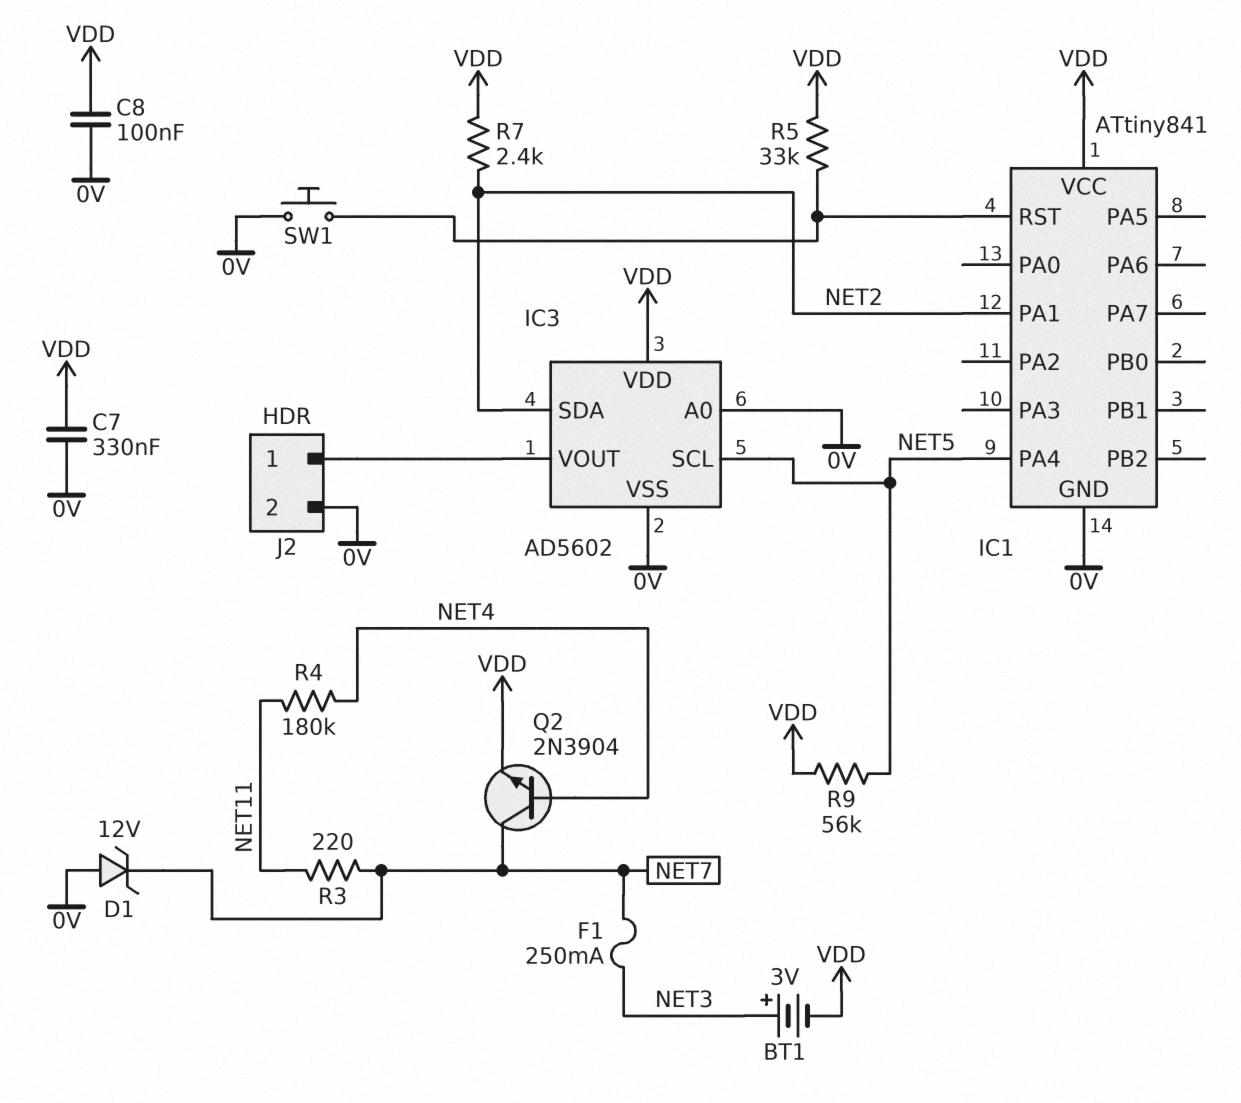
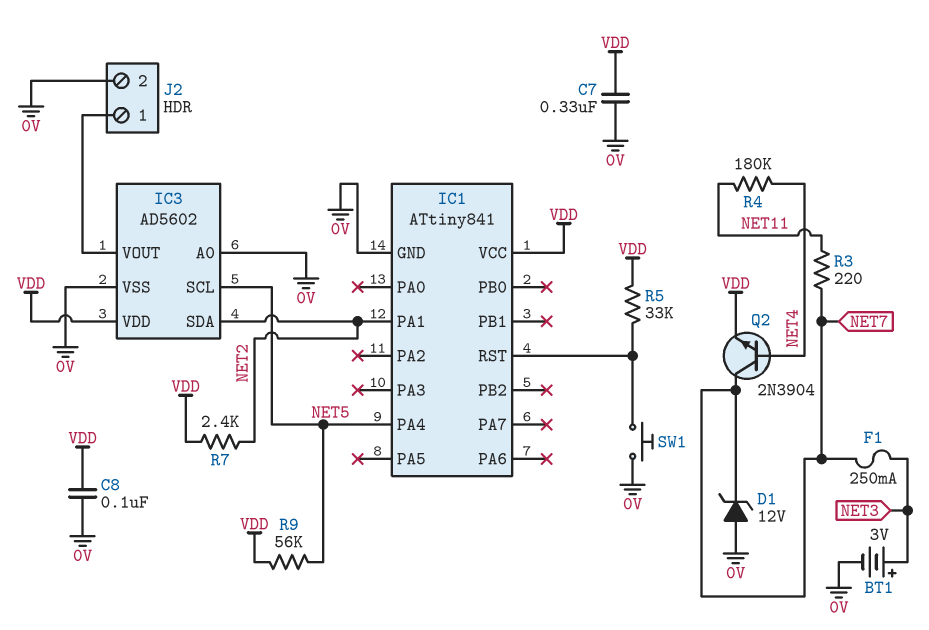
BT1: 3V (plus NET3, minus VDD) -> 3V (plus NET3, minus 0V)

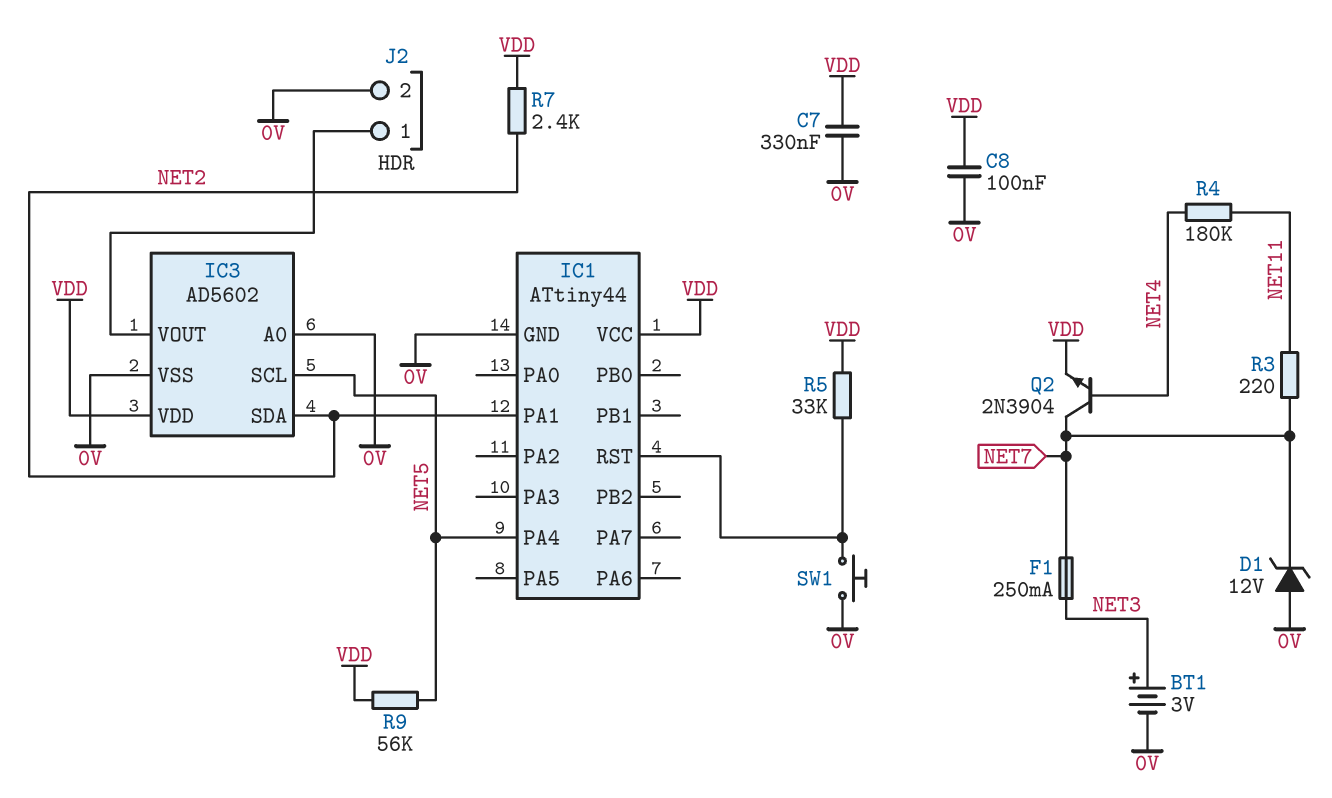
IC1: ATtiny841 -> ATtiny44

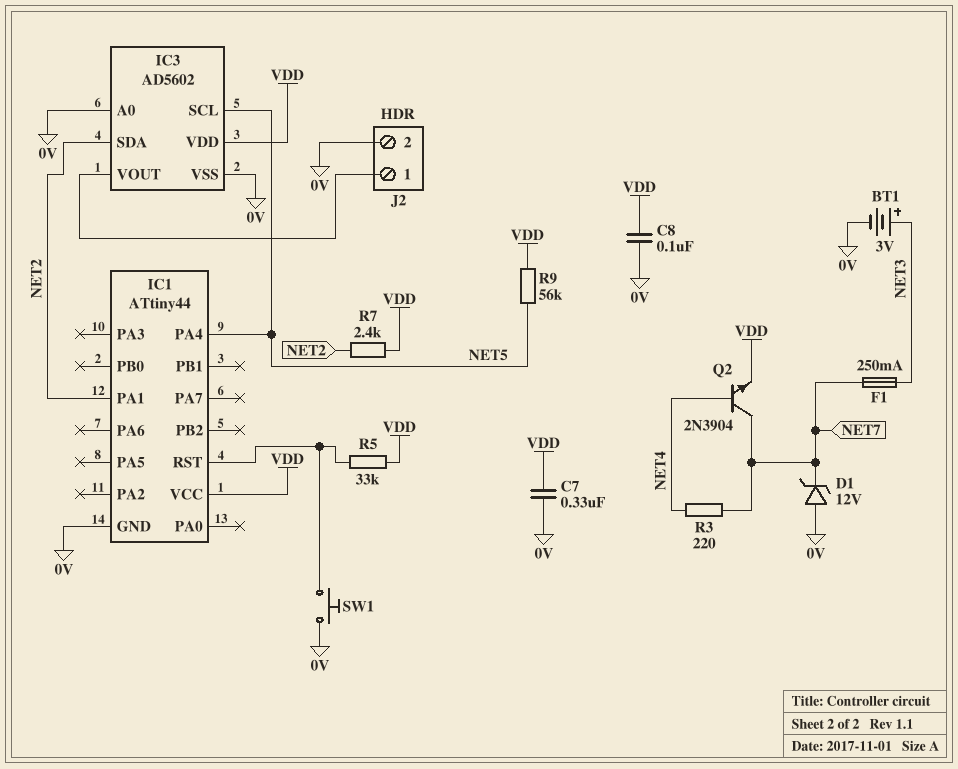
R3: 220 (NET7, NET11) -> 220 (NET4, NET7)
R4: 180k (NET4, NET11) -> none

